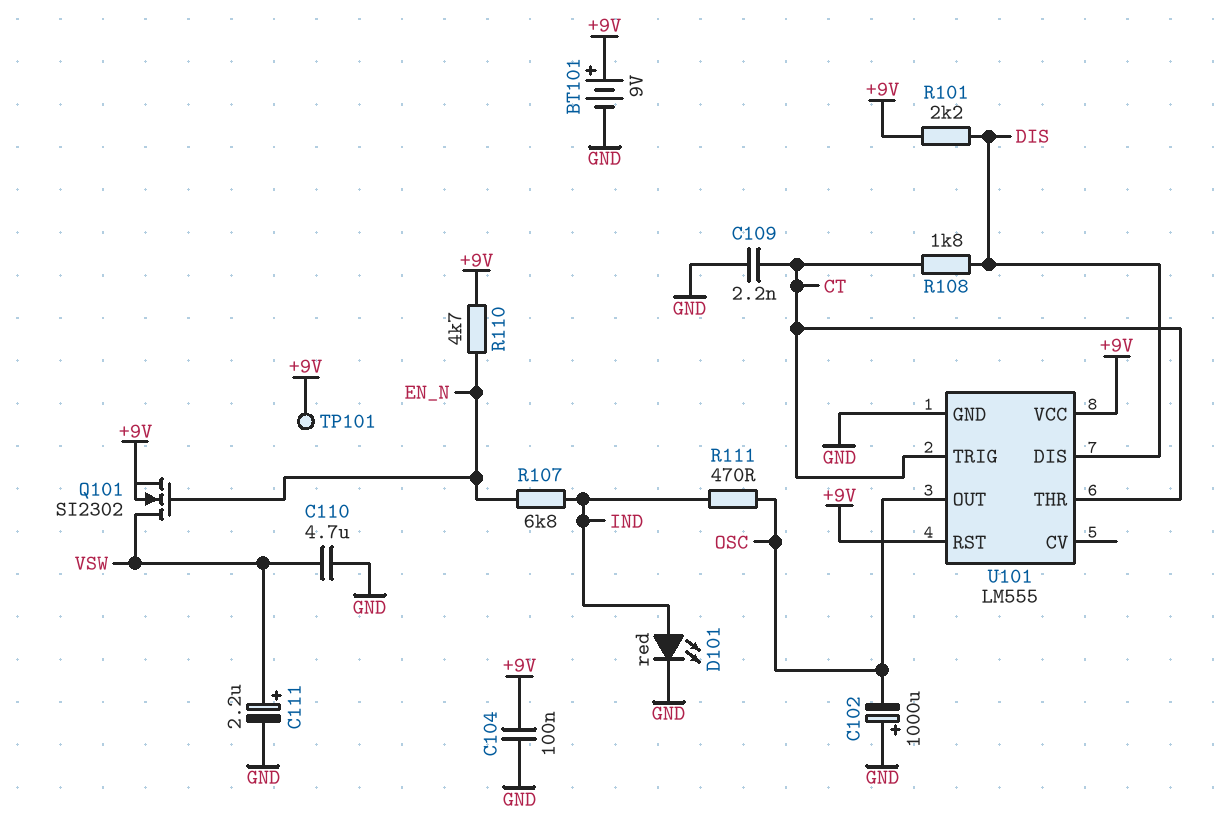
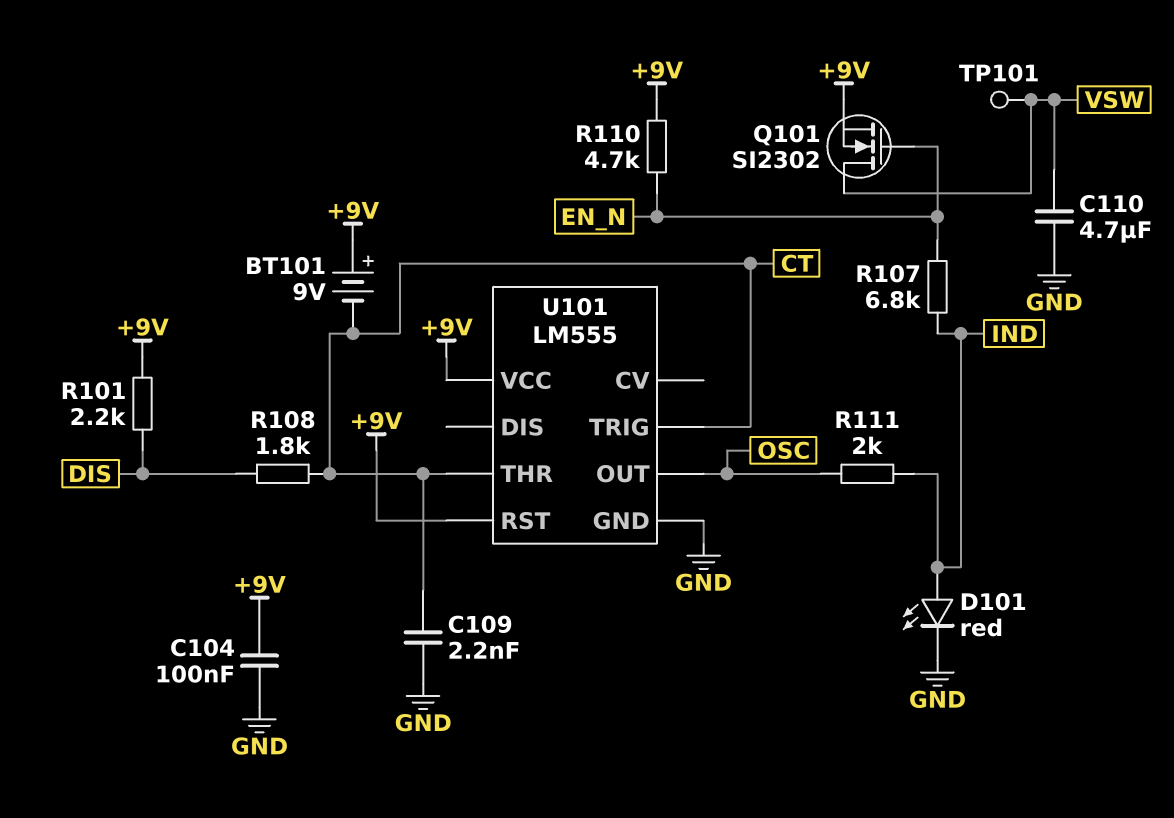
BT101: 9V (plus +9V, minus GND) -> 9V (plus +9V, minus CT)
C102: 1000uF (plus GND, minus OSC) -> none
C111: 2.2uF (plus VSW, minus GND) -> none
R111: 470 (IND, OSC) -> 2k (IND, OSC)
TP101: test point (+9V) -> test point (VSW)
U101 pin DIS: DIS -> none

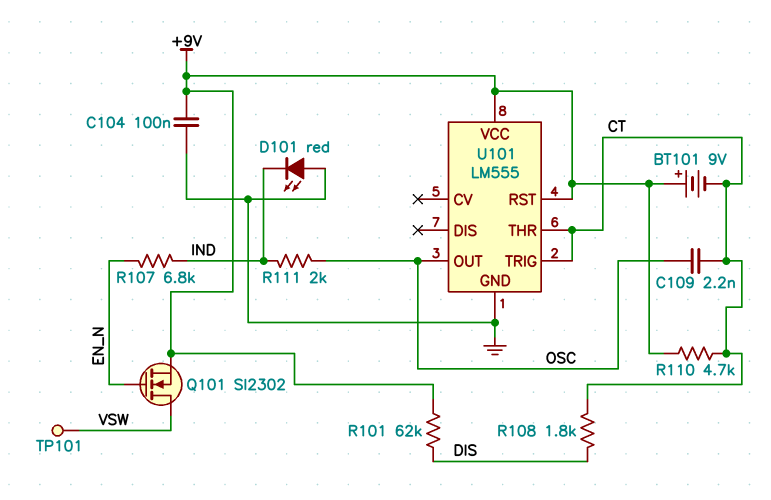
C109: 2.2nF (CT, GND) -> 2.2nF (CT, OSC)
C110: 4.7uF (GND, VSW) -> none
D101: LED red (A IND, K GND) -> LED red (A GND, K IND)
R101: 2.2k (+9V, DIS) -> 62k (+9V, DIS)
R110: 4.7k (+9V, EN_N) -> 4.7k (+9V, CT)

